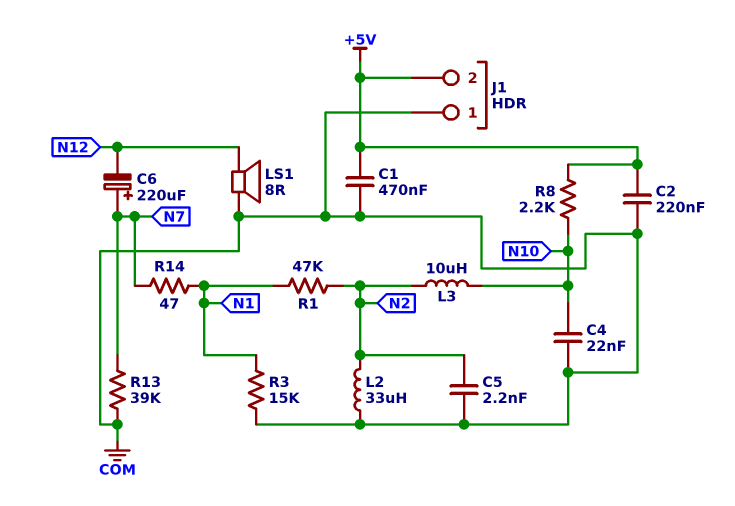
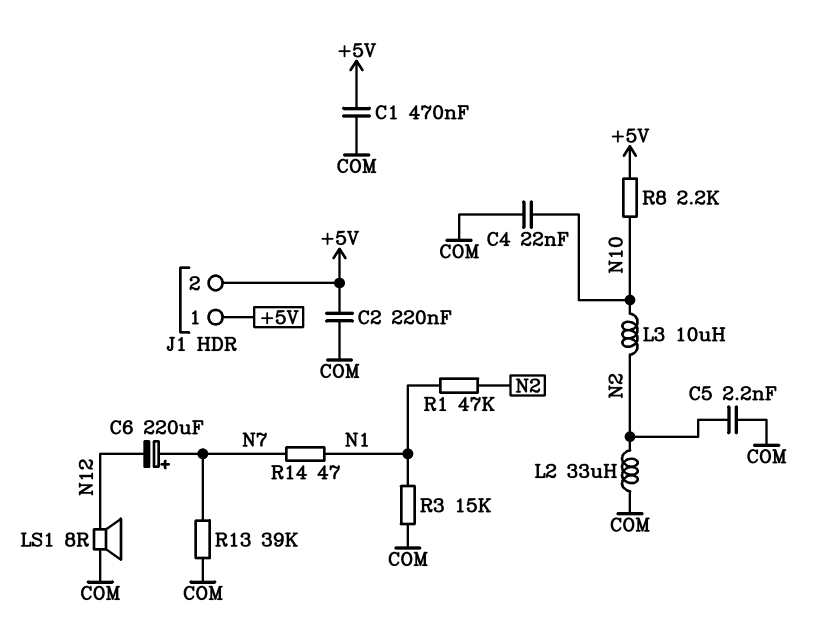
J1 pin 1: COM -> +5V

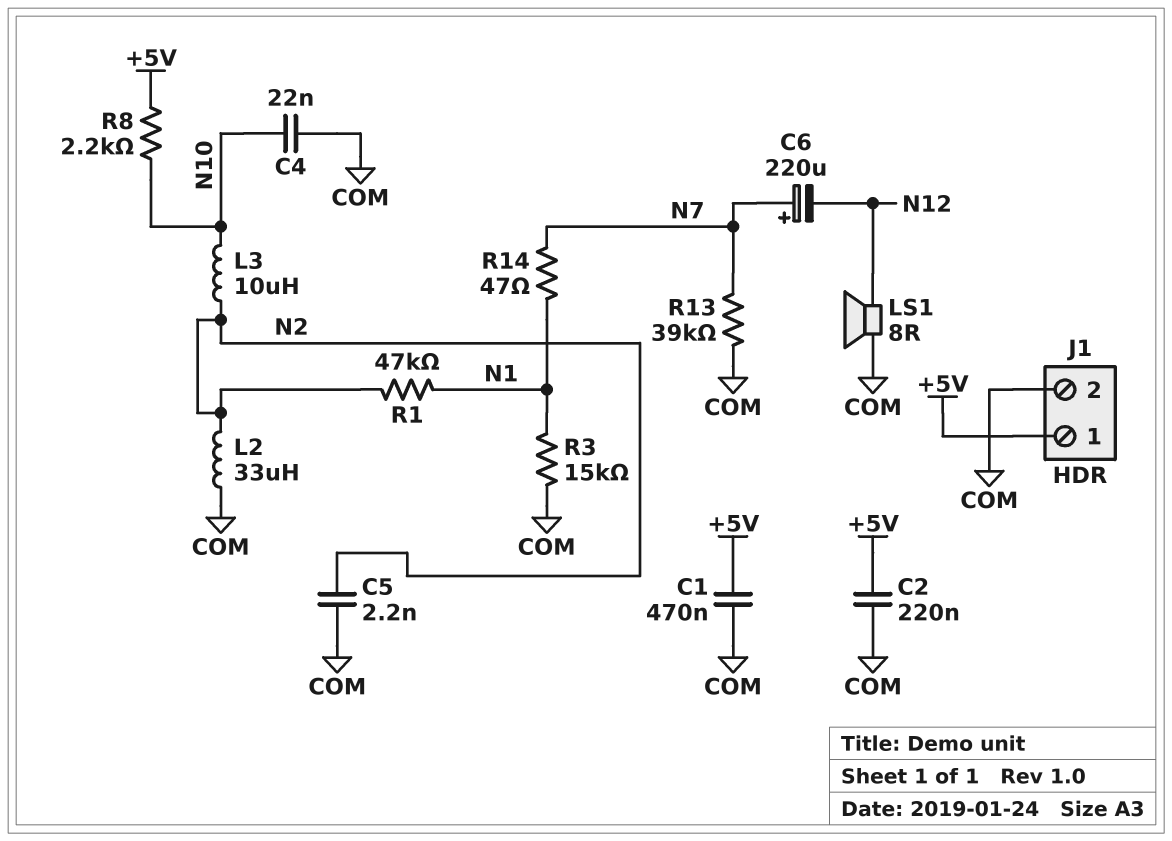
J1 pin 2: +5V -> COM

